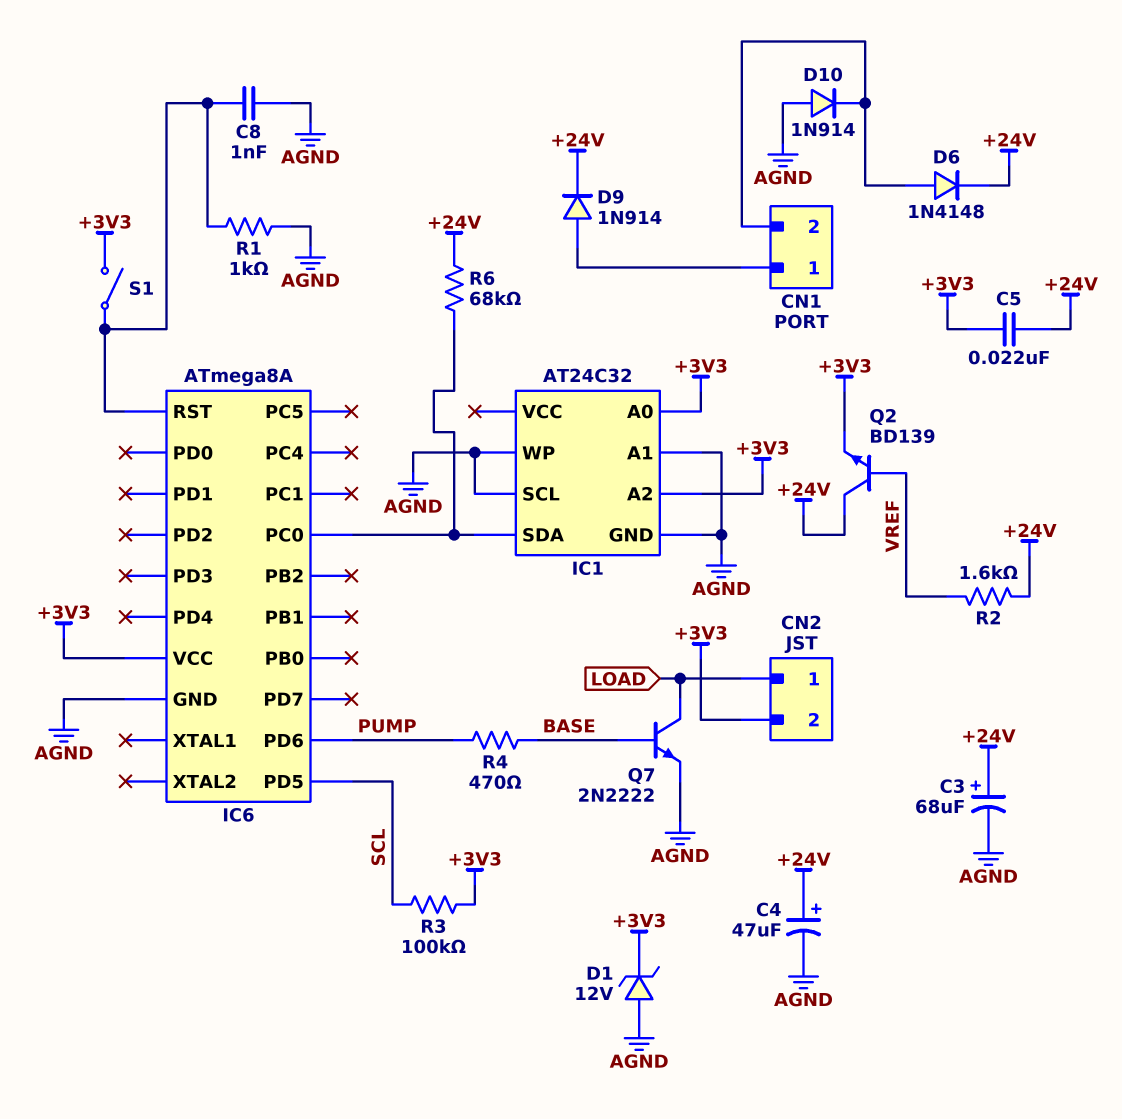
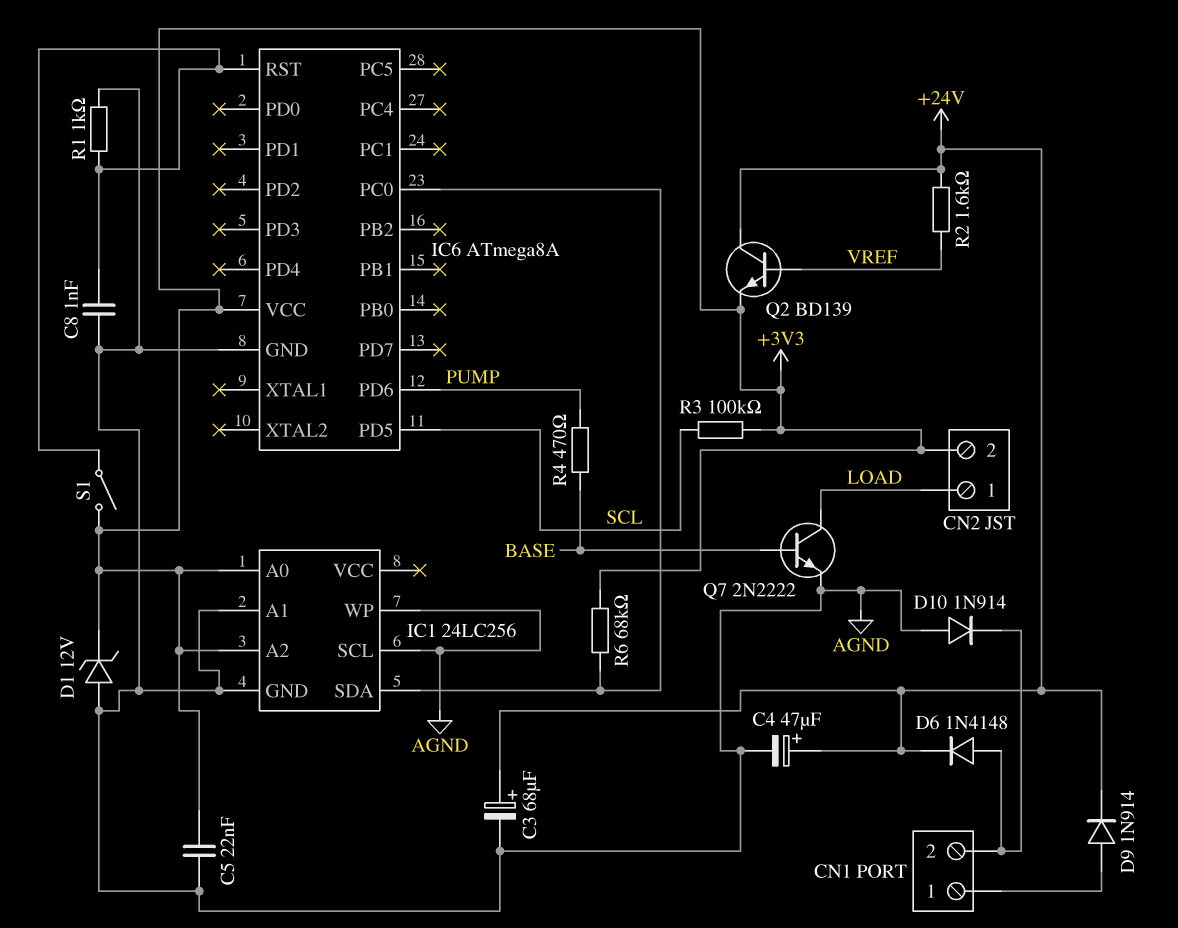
C5: 22nF (+3V3, +24V) -> 22nF (+3V3, AGND)
IC1: AT24C32 -> 24LC256
R6: 68k (+24V, IC1/SDA) -> 68k (+3V3, IC1/SDA)

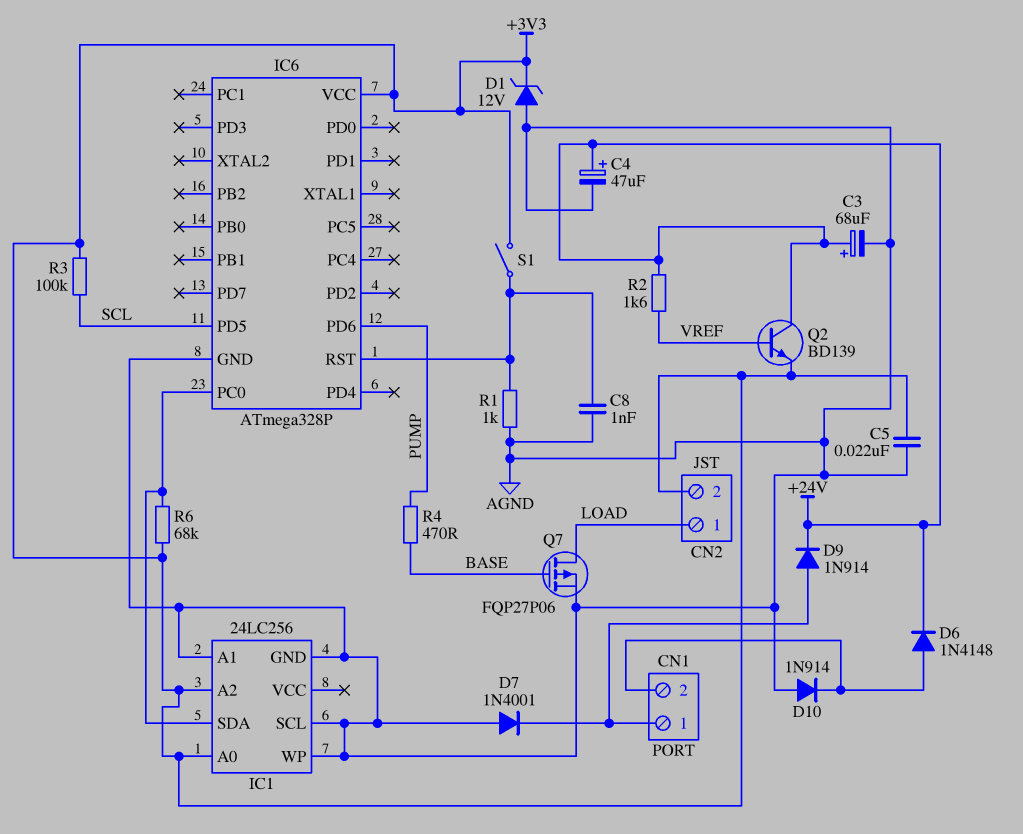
D7: none -> diode 1N4001 (A AGND, K CN1/1)
IC6: ATmega8A -> ATmega328P
Q7: NPN 2N2222 (B BASE, C LOAD, E AGND) -> PMOS FQP27P06 (G BASE, D LOAD, S AGND)

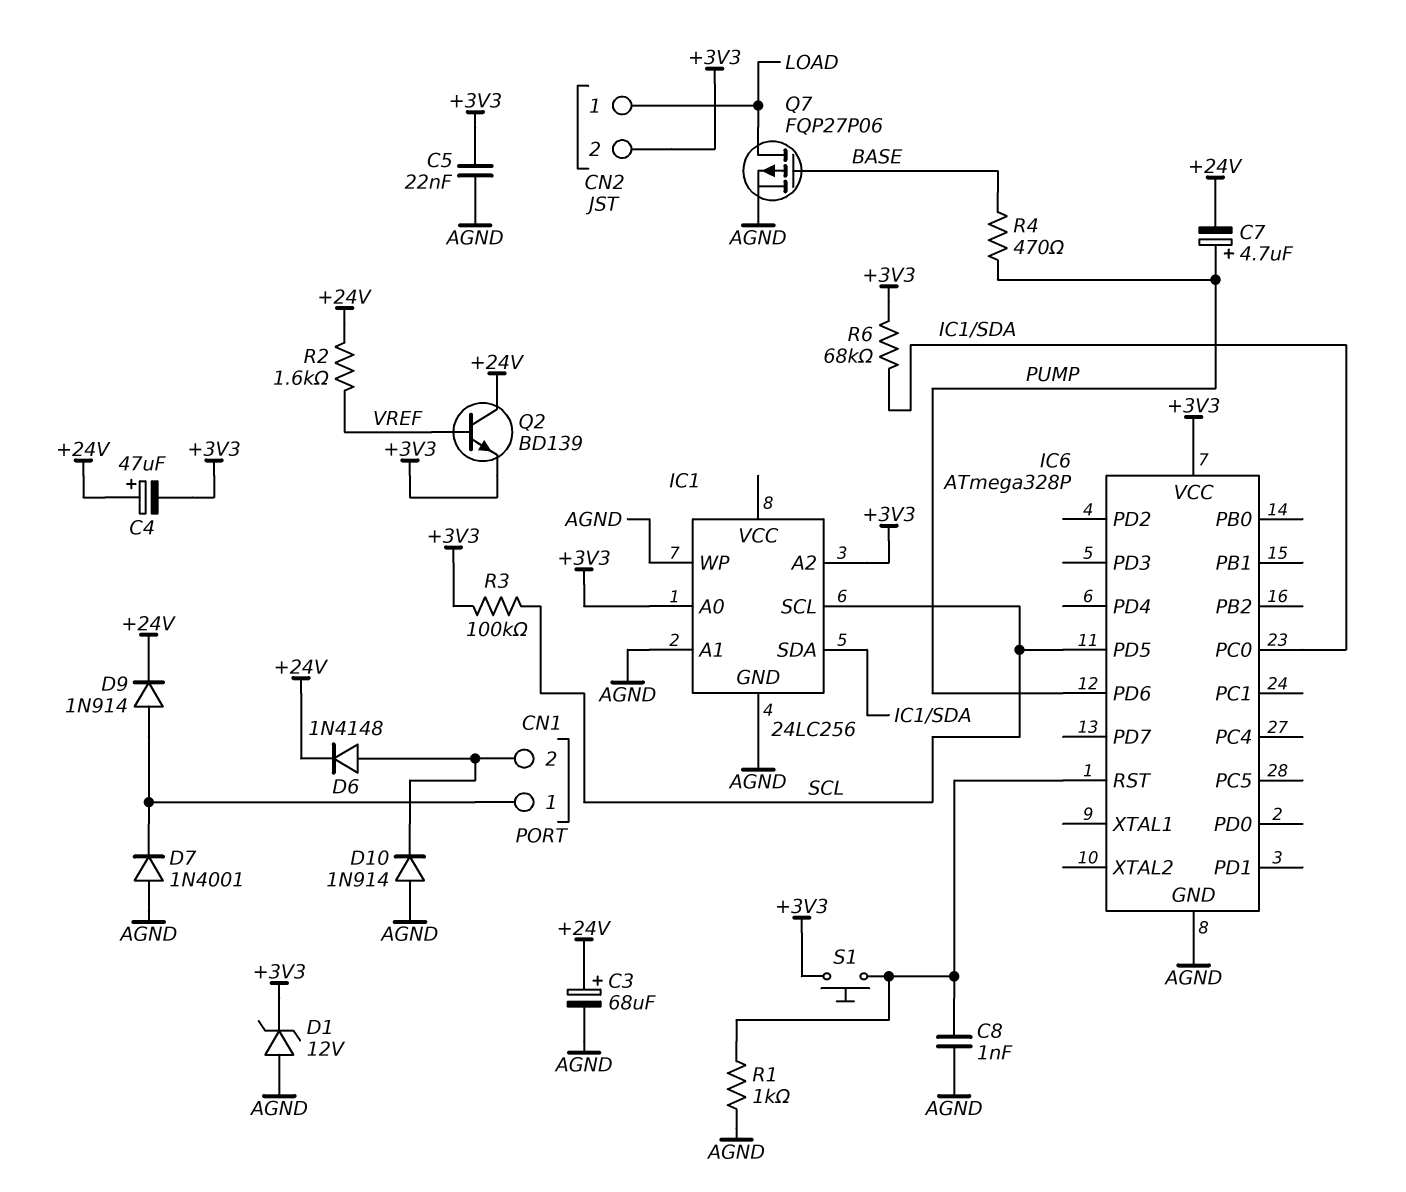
C4: 47uF (plus +24V, minus AGND) -> 47uF (plus +24V, minus +3V3)
C7: none -> 4.7uF (plus PUMP, minus +24V)
IC1 pin SCL: AGND -> SCL
S1: switch (+3V3, IC6/RST) -> button (+3V3, IC6/RST)

